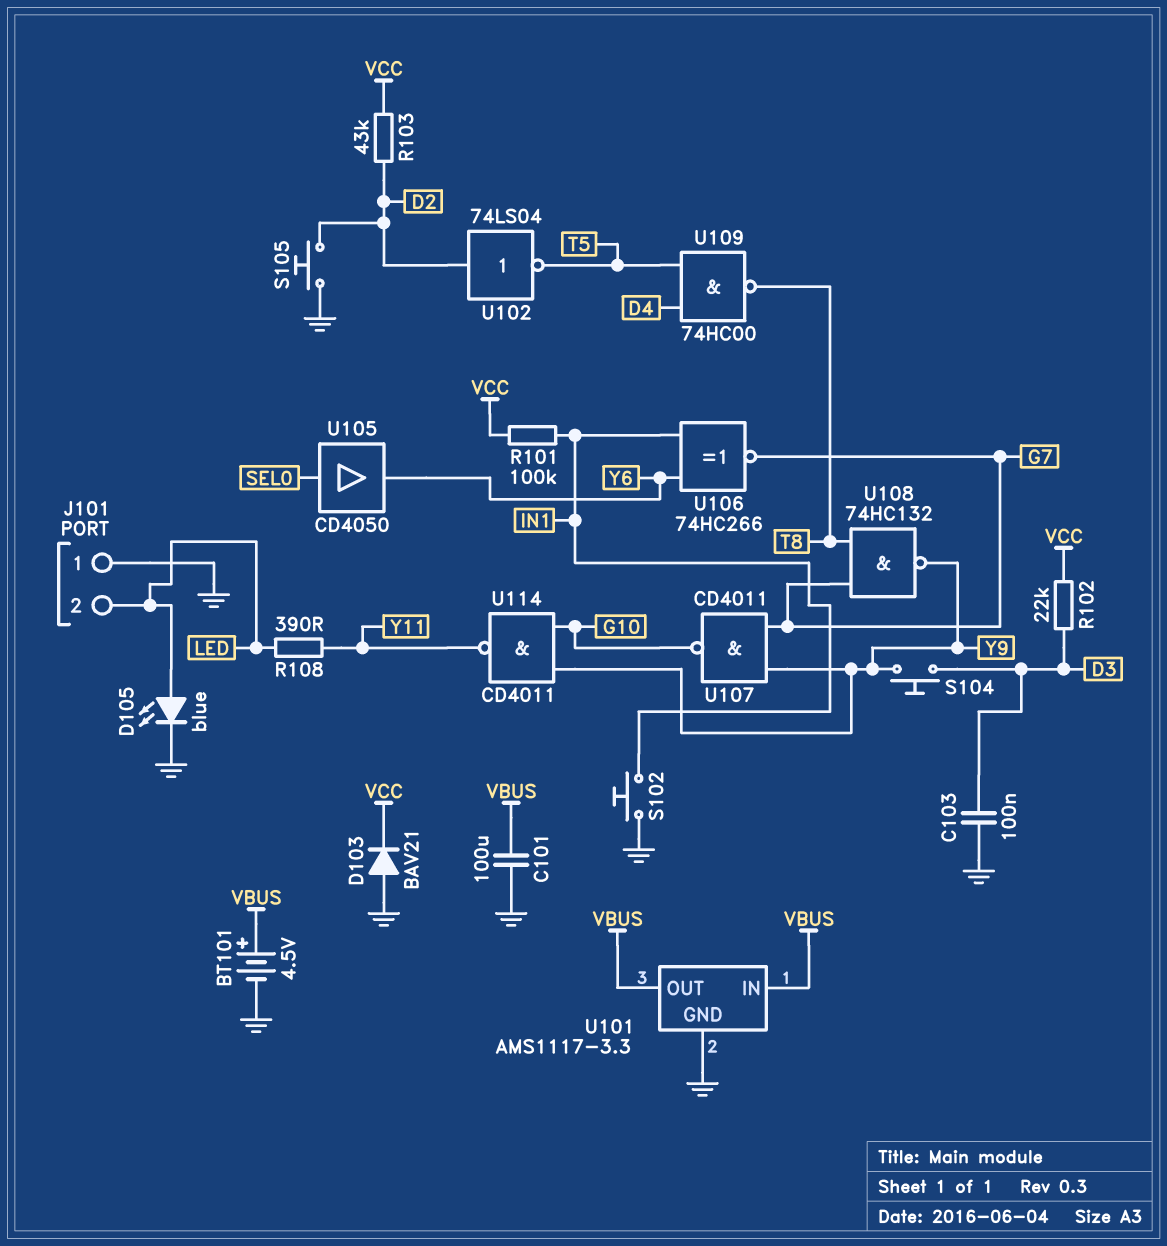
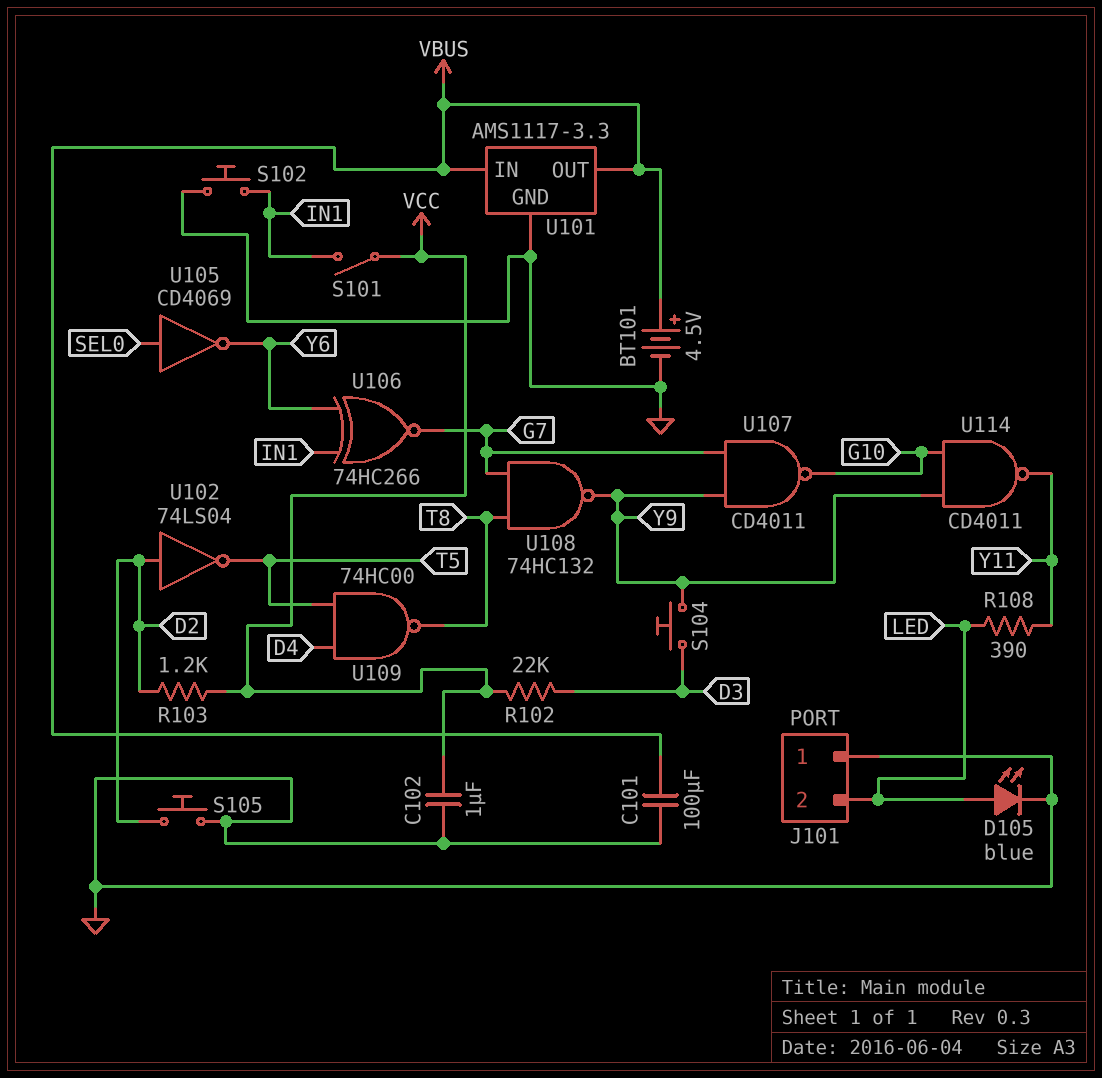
C102: none -> 1uF (GND, VCC)
C103: 100nF (D3, GND) -> none
D103: diode BAV21 (A GND, K VCC) -> none
R101: 100k (IN1, VCC) -> none
R103: 43k (D2, VCC) -> 1.2k (D2, VCC)
S101: none -> switch (IN1, VCC)
U105: buffer CD4050 (in SEL0, out Y6) -> NOT CD4069 (in SEL0, out Y6)

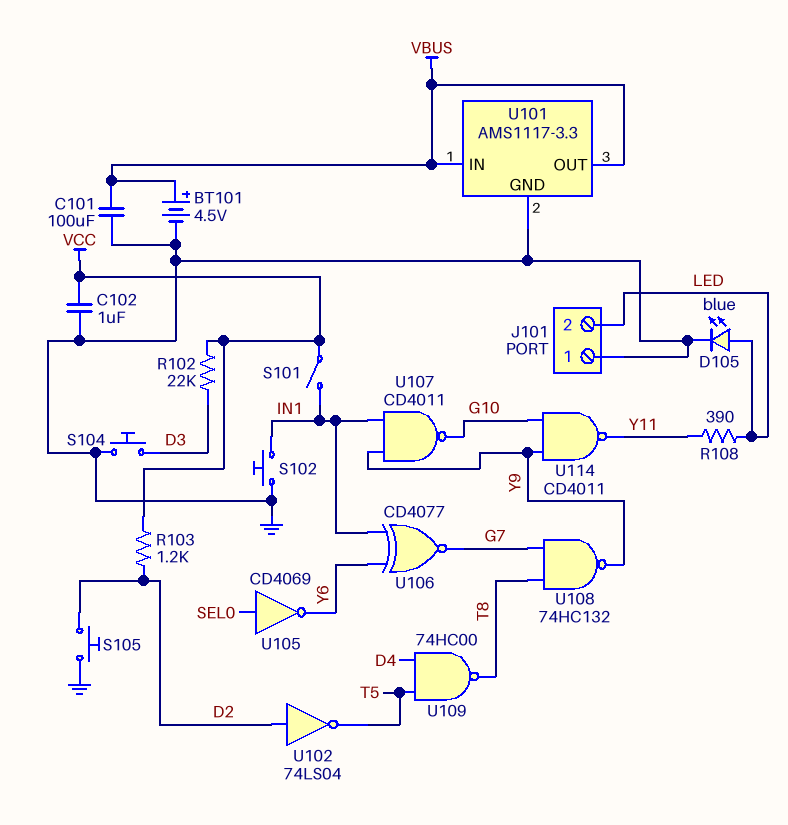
S104: button (D3, Y9) -> button (D3, GND)
U106: XNOR 74HC266 (in IN1, in Y6, out G7) -> XNOR CD4077 (in IN1, in Y6, out G7)
U107: NAND CD4011 (in G7, in Y9, out G10) -> NAND CD4011 (in IN1, in Y9, out G10)

